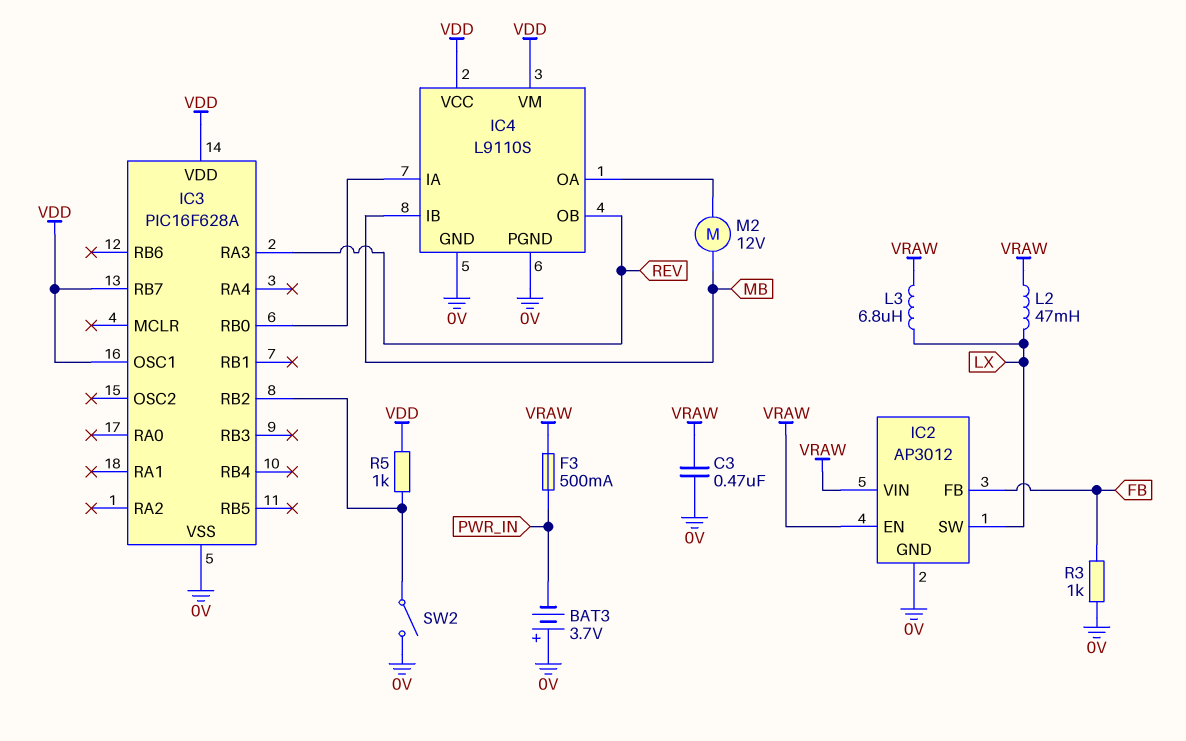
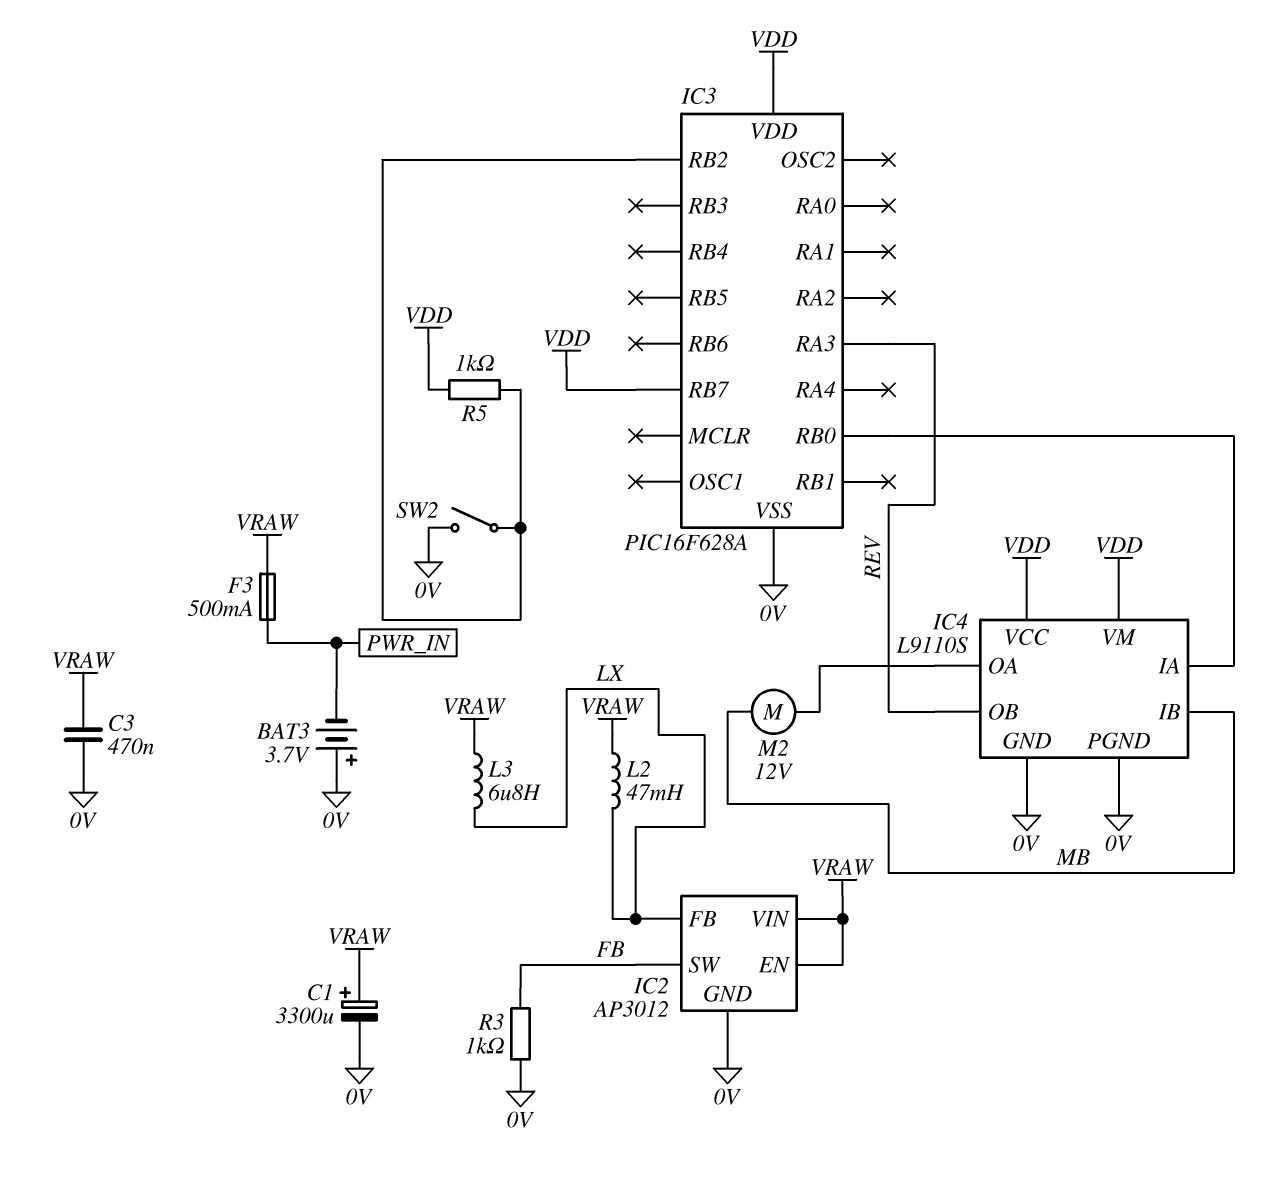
C1: none -> 3300uF (plus VRAW, minus 0V)
IC2 pin FB: FB -> LX
IC2 pin SW: LX -> FB
IC3 pin OSC1: VDD -> none

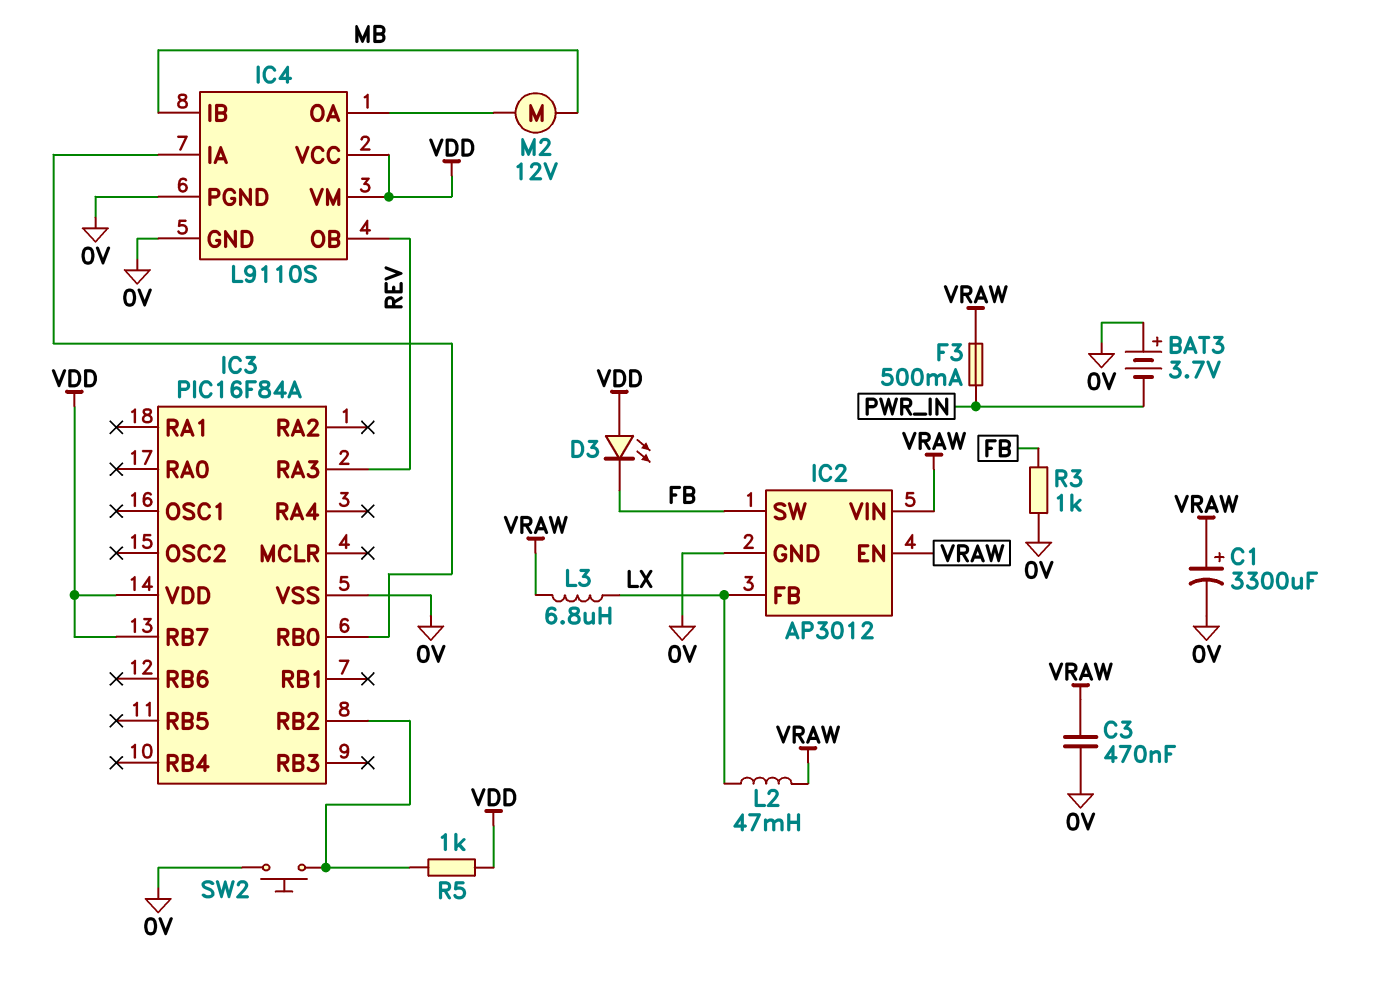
D3: none -> LED (A VDD, K FB)
IC3: PIC16F628A -> PIC16F84A
SW2: switch (0V, IC3/RB2) -> button (0V, IC3/RB2)

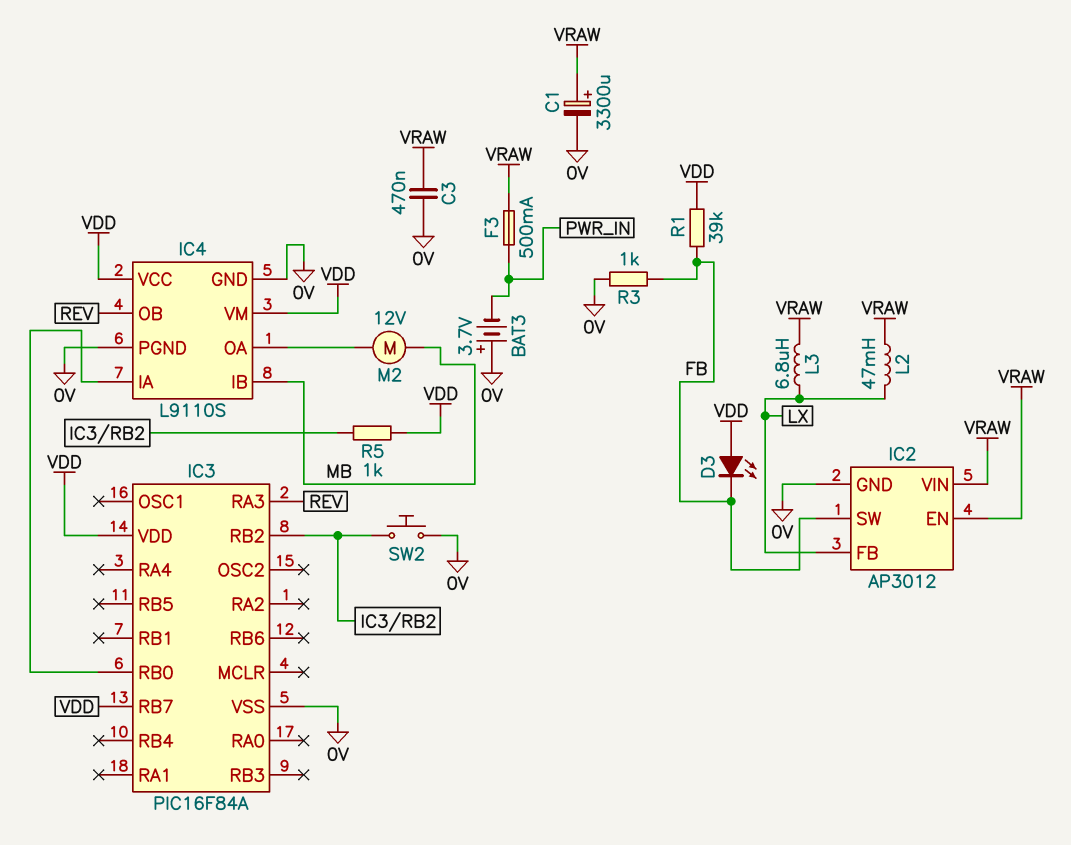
R1: none -> 39k (FB, VDD)

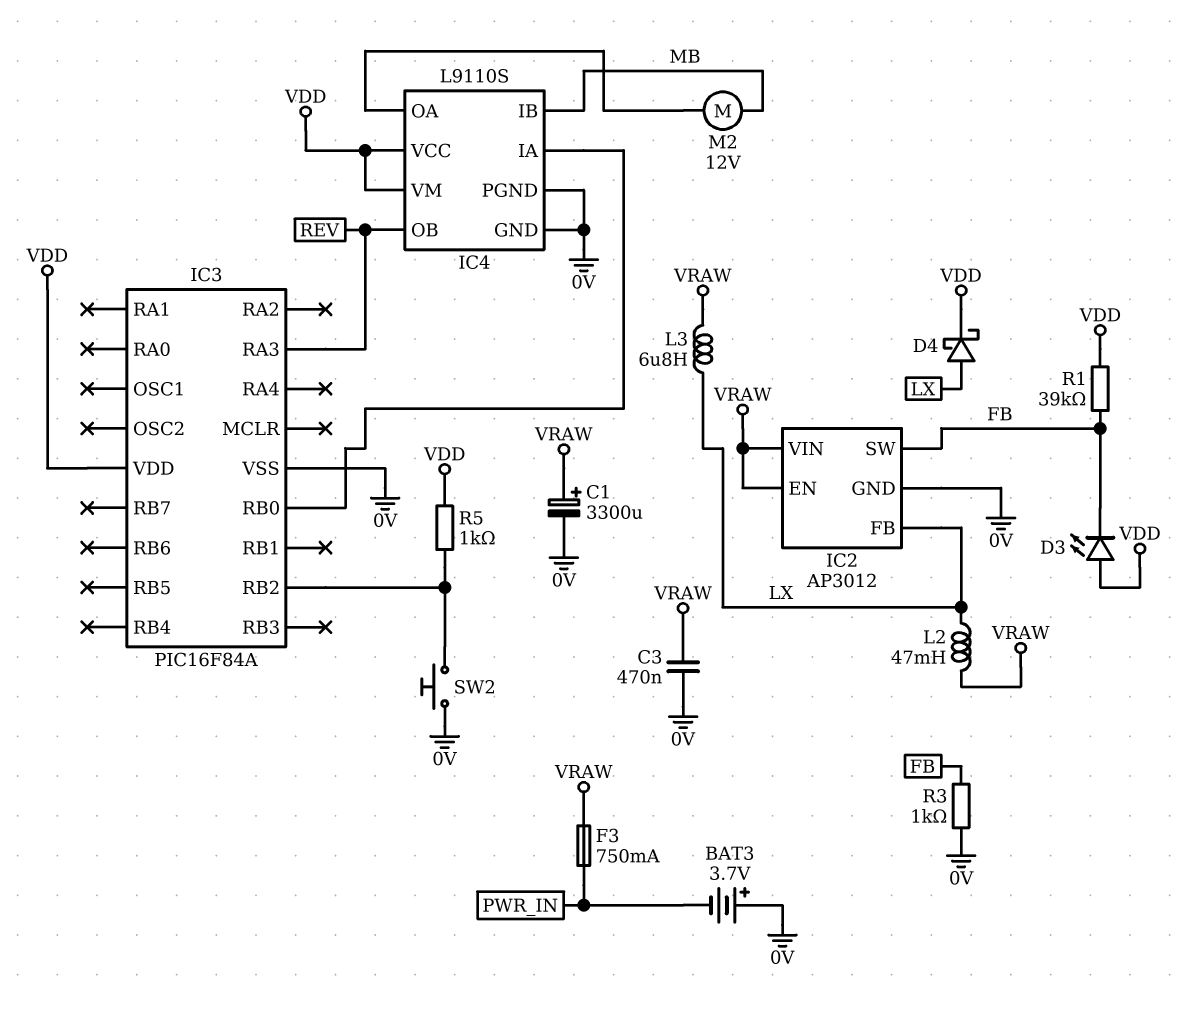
D4: none -> schottky (A LX, K VDD)
F3: 500mA (PWR_IN, VRAW) -> 750mA (PWR_IN, VRAW)
IC3 pin RB7: VDD -> none

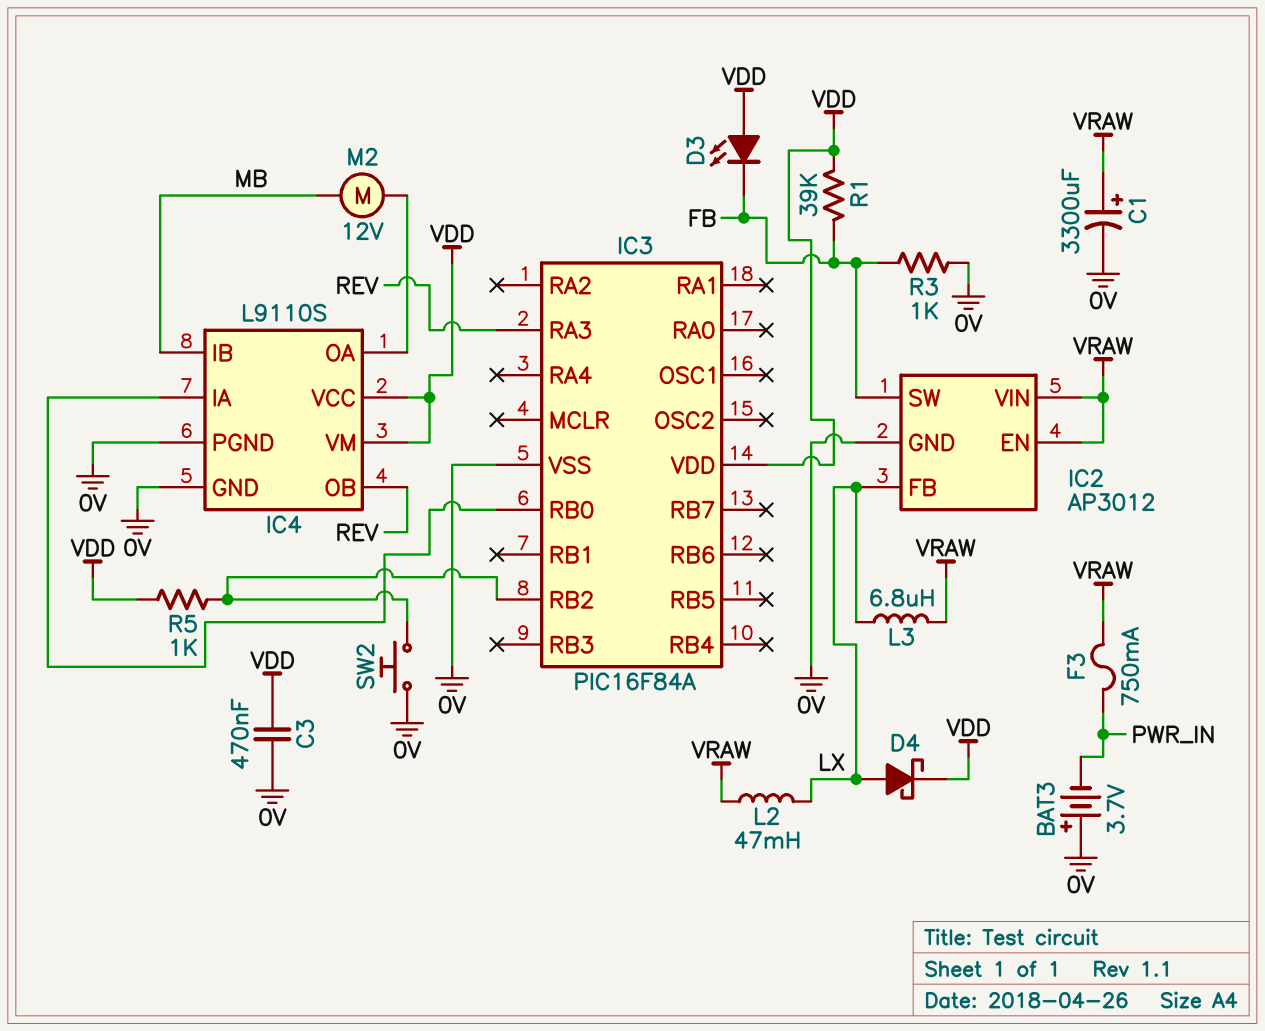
C3: 470nF (0V, VRAW) -> 470nF (0V, VDD)

